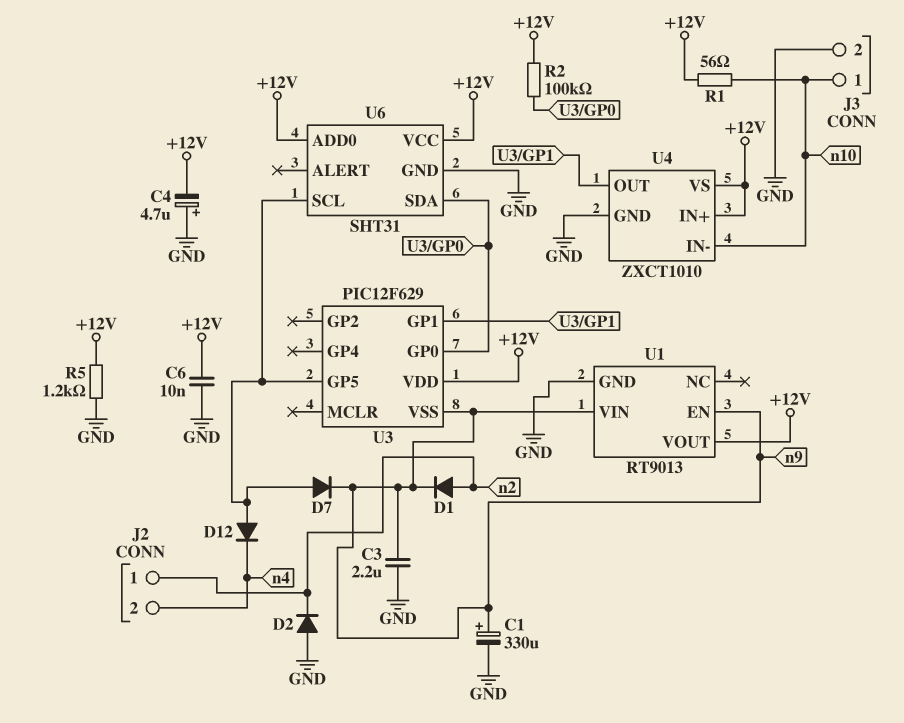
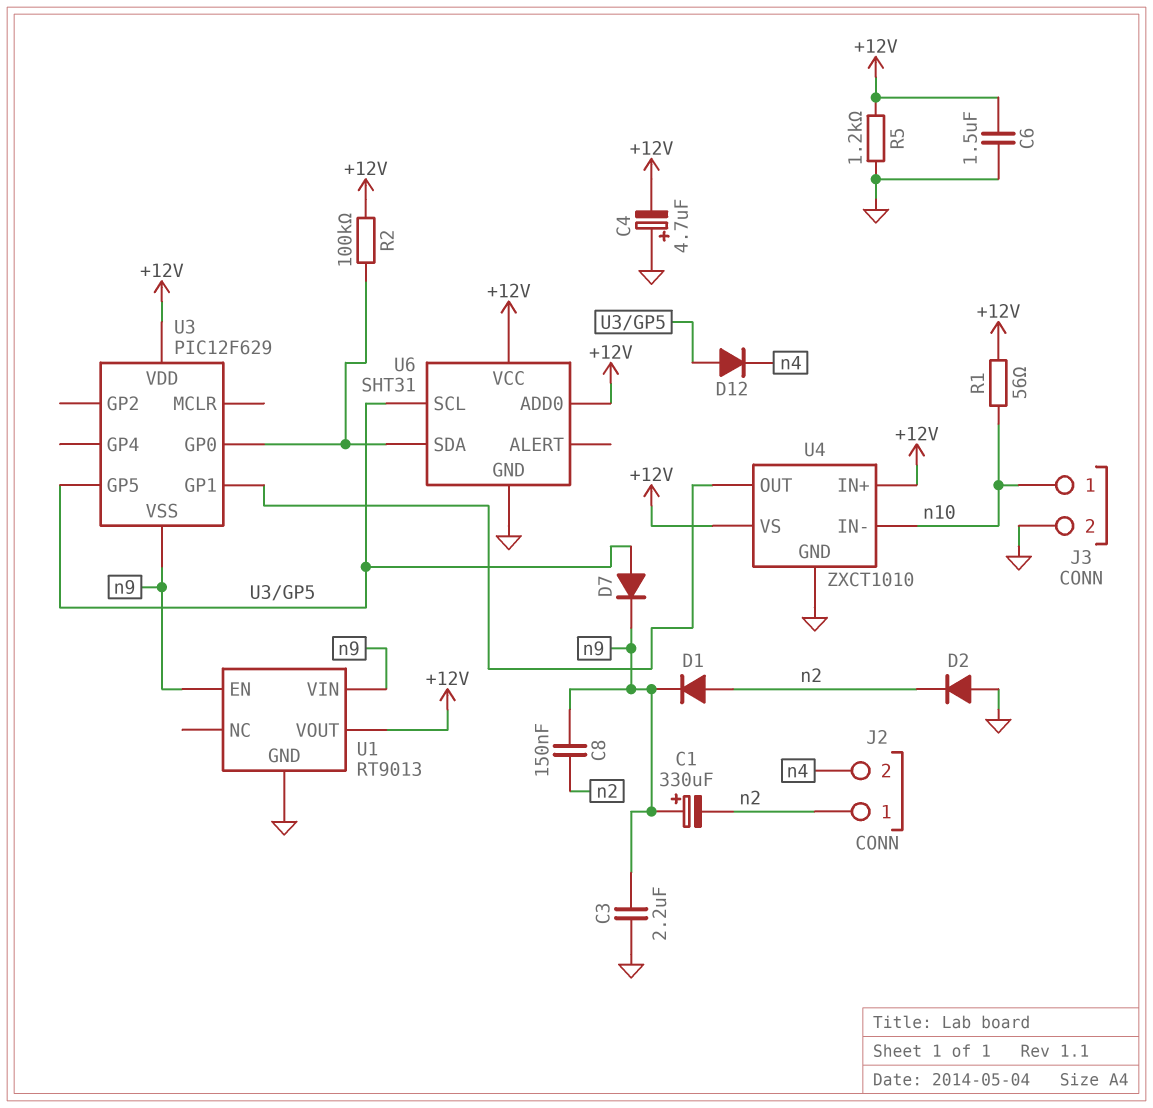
C1: 330uF (plus n9, minus GND) -> 330uF (plus n9, minus n2)
C6: 10nF (+12V, GND) -> 1.5uF (+12V, GND)
C8: none -> 150nF (n2, n9)

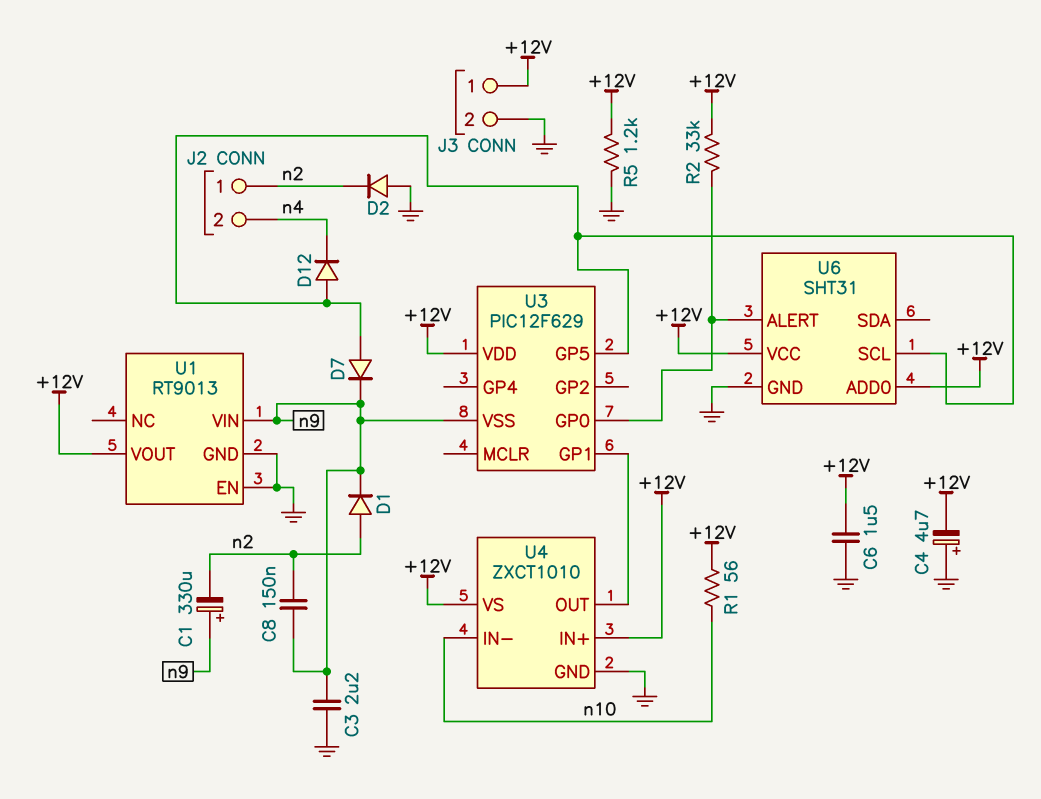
J3 pin 1: n10 -> +12V
R2: 100k (+12V, U3/GP0) -> 33k (+12V, U3/GP0)
U1 pin EN: n9 -> GND
U6 pin ALERT: none -> U3/GP0
U6 pin SDA: U3/GP0 -> none

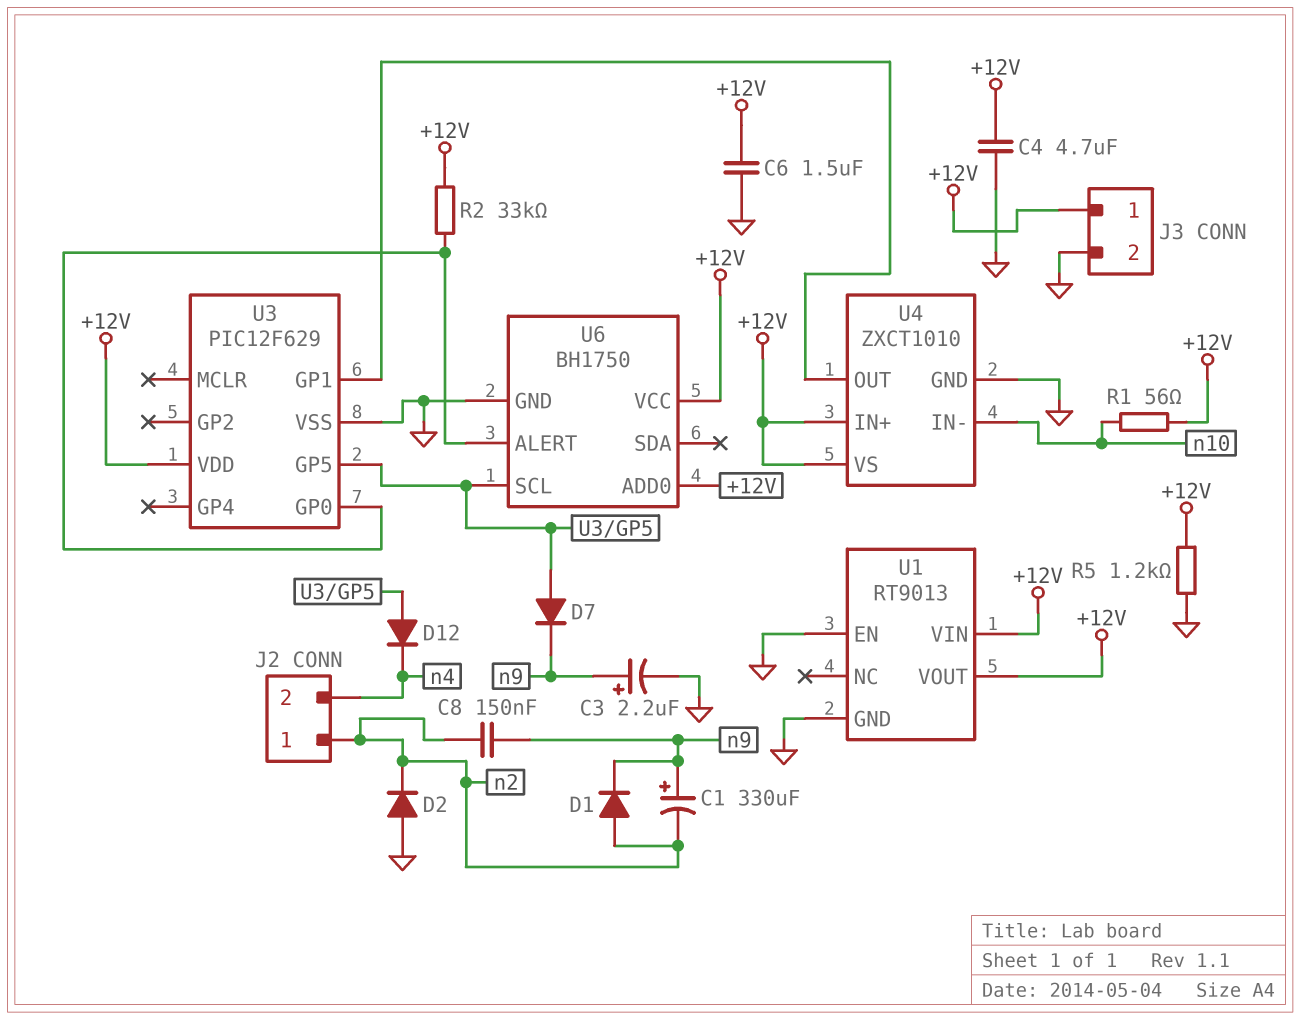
C3: 2.2uF (GND, n9) -> 2.2uF (plus n9, minus GND)
C4: 4.7uF (plus GND, minus +12V) -> 4.7uF (+12V, GND)
U1 pin VIN: n9 -> +12V
U3 pin VSS: n9 -> GND
U6: SHT31 -> BH1750

